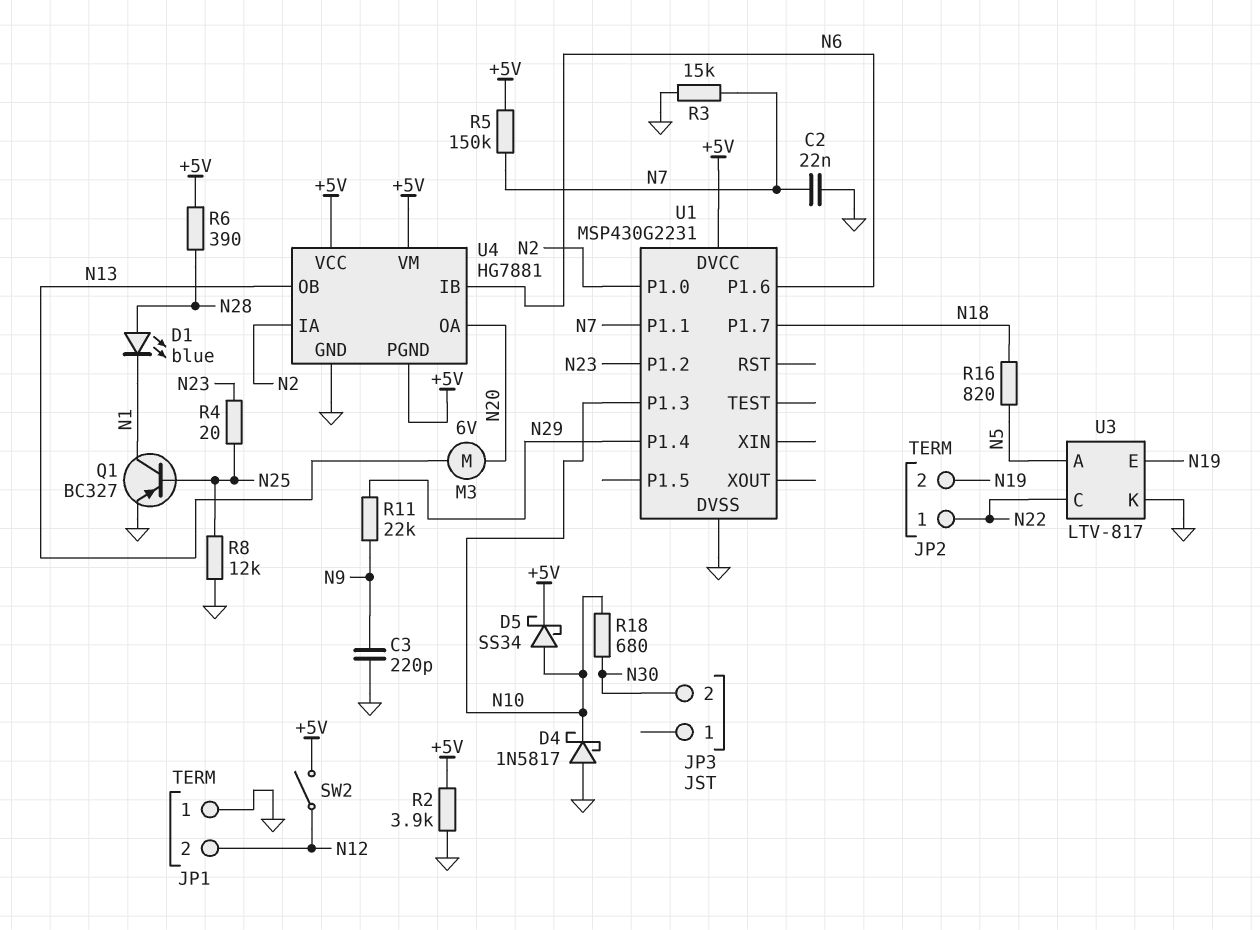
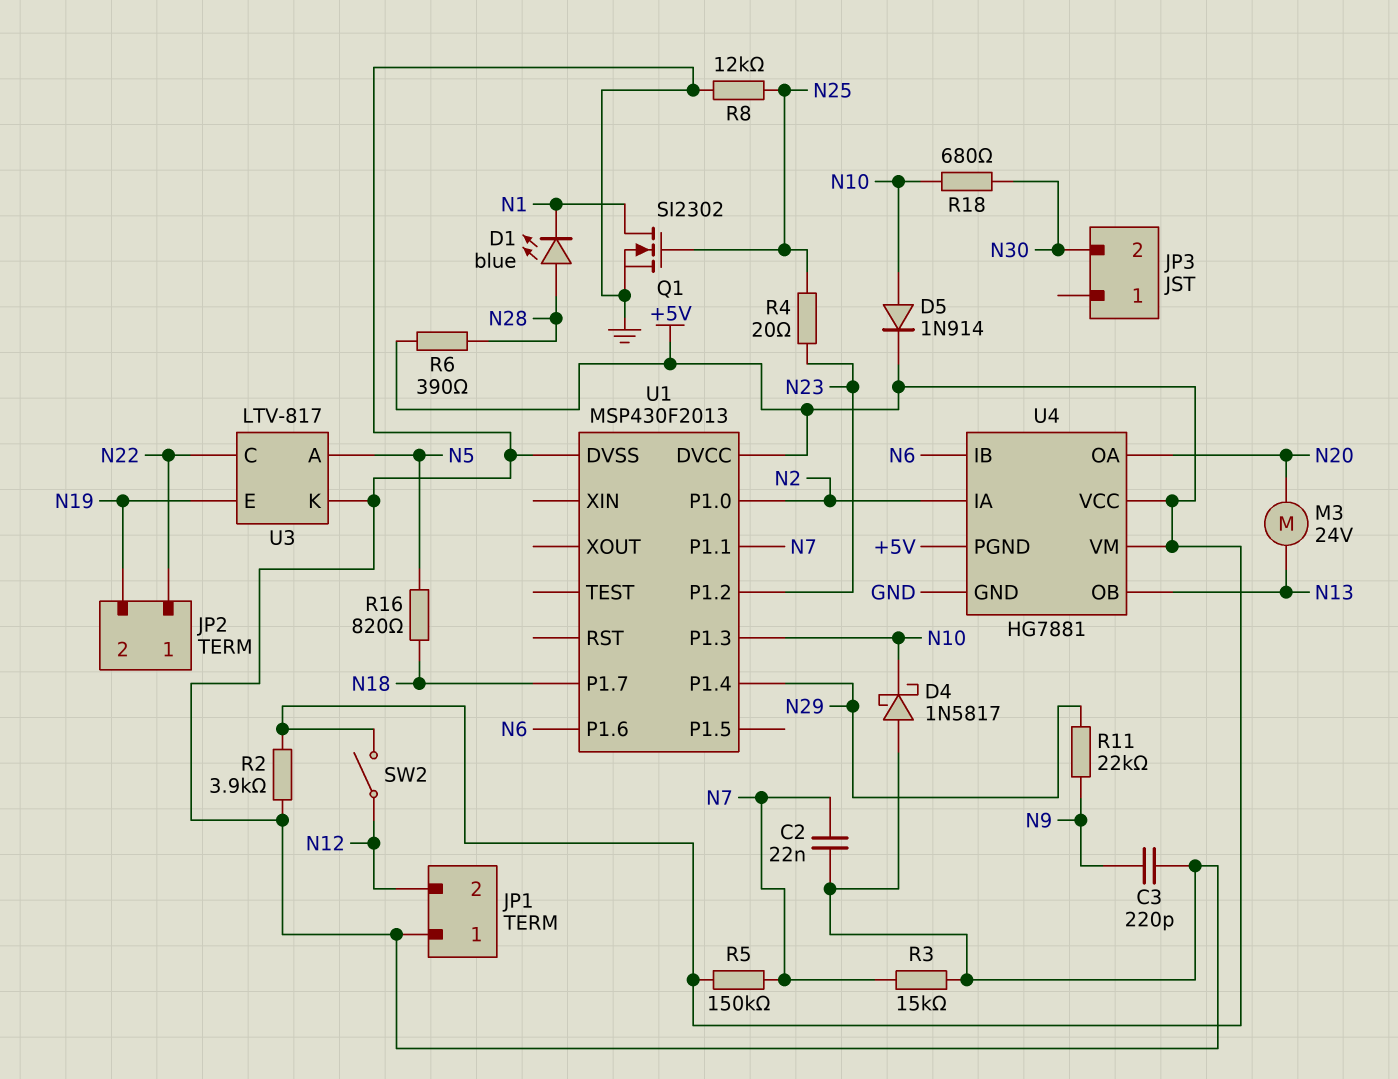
D5: schottky SS34 (A N10, K +5V) -> diode 1N914 (A N10, K +5V)
M3: motor 6V (N13, N20) -> motor 24V (N13, N20)
Q1: PNP BC327 (B N25, C N1, E GND) -> NMOS SI2302 (G N25, D N1, S GND)
U1: MSP430G2231 -> MSP430F2013

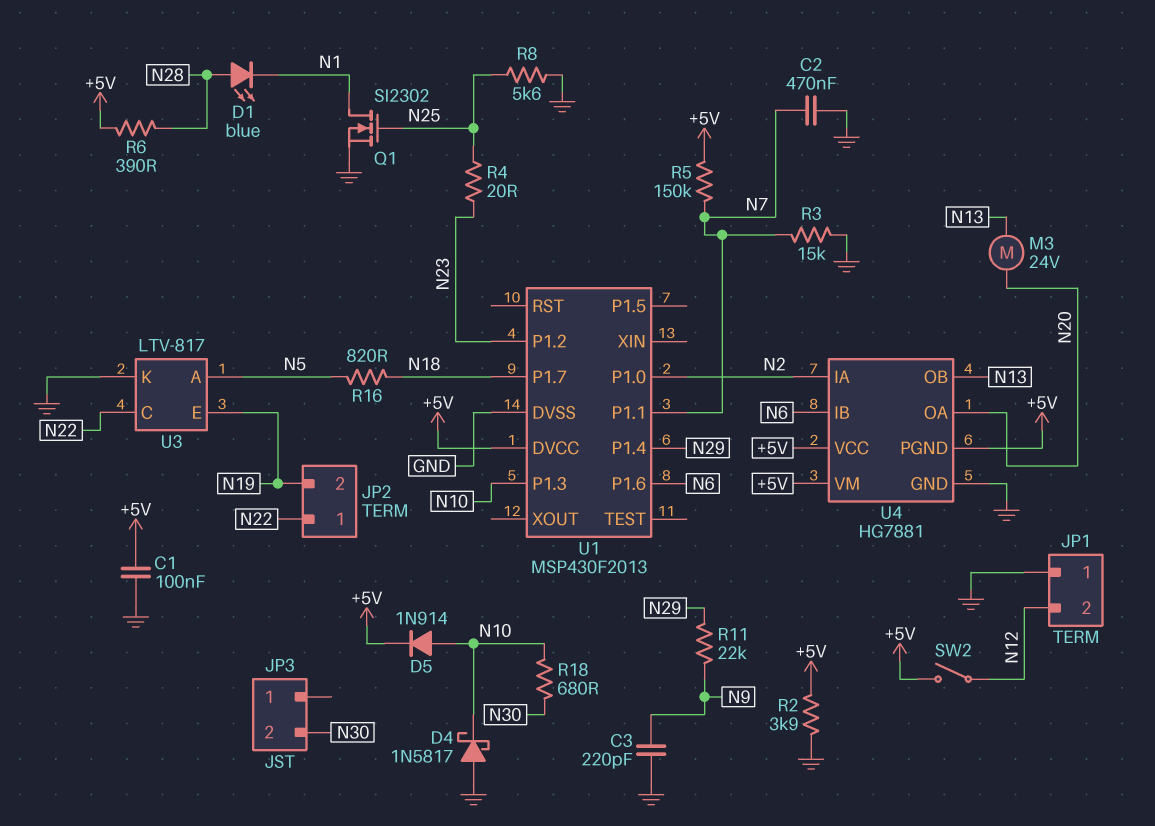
C1: none -> 100nF (+5V, GND)
C2: 22nF (GND, N7) -> 470nF (GND, N7)
R8: 12k (GND, N25) -> 5.6k (GND, N25)

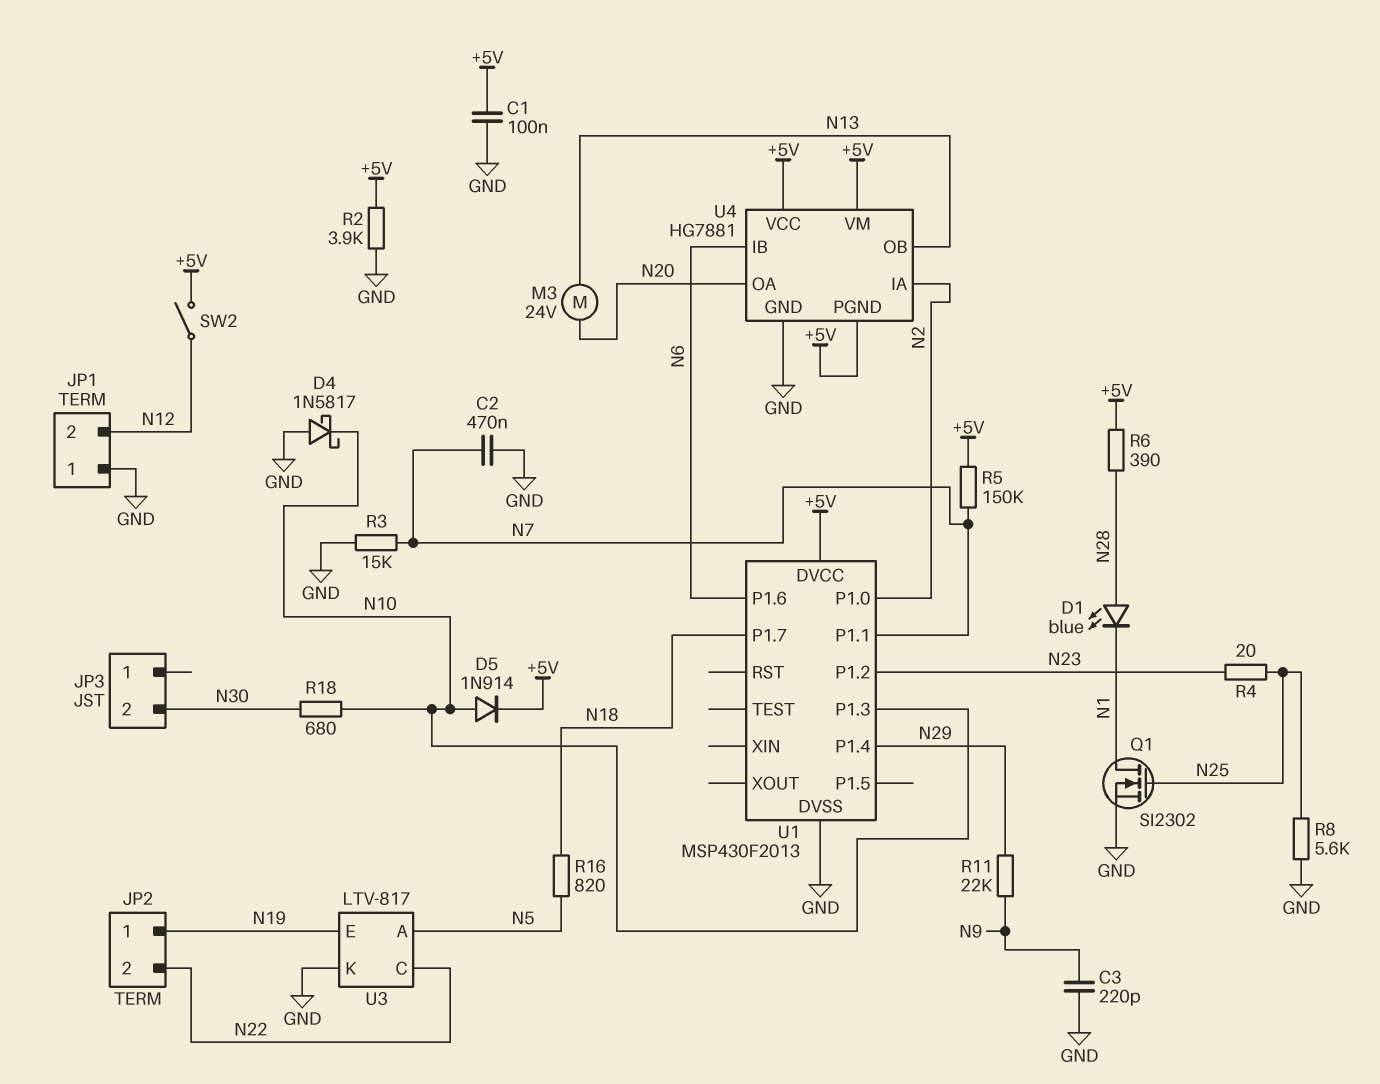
JP2 pin 1: N22 -> N19
JP2 pin 2: N19 -> N22

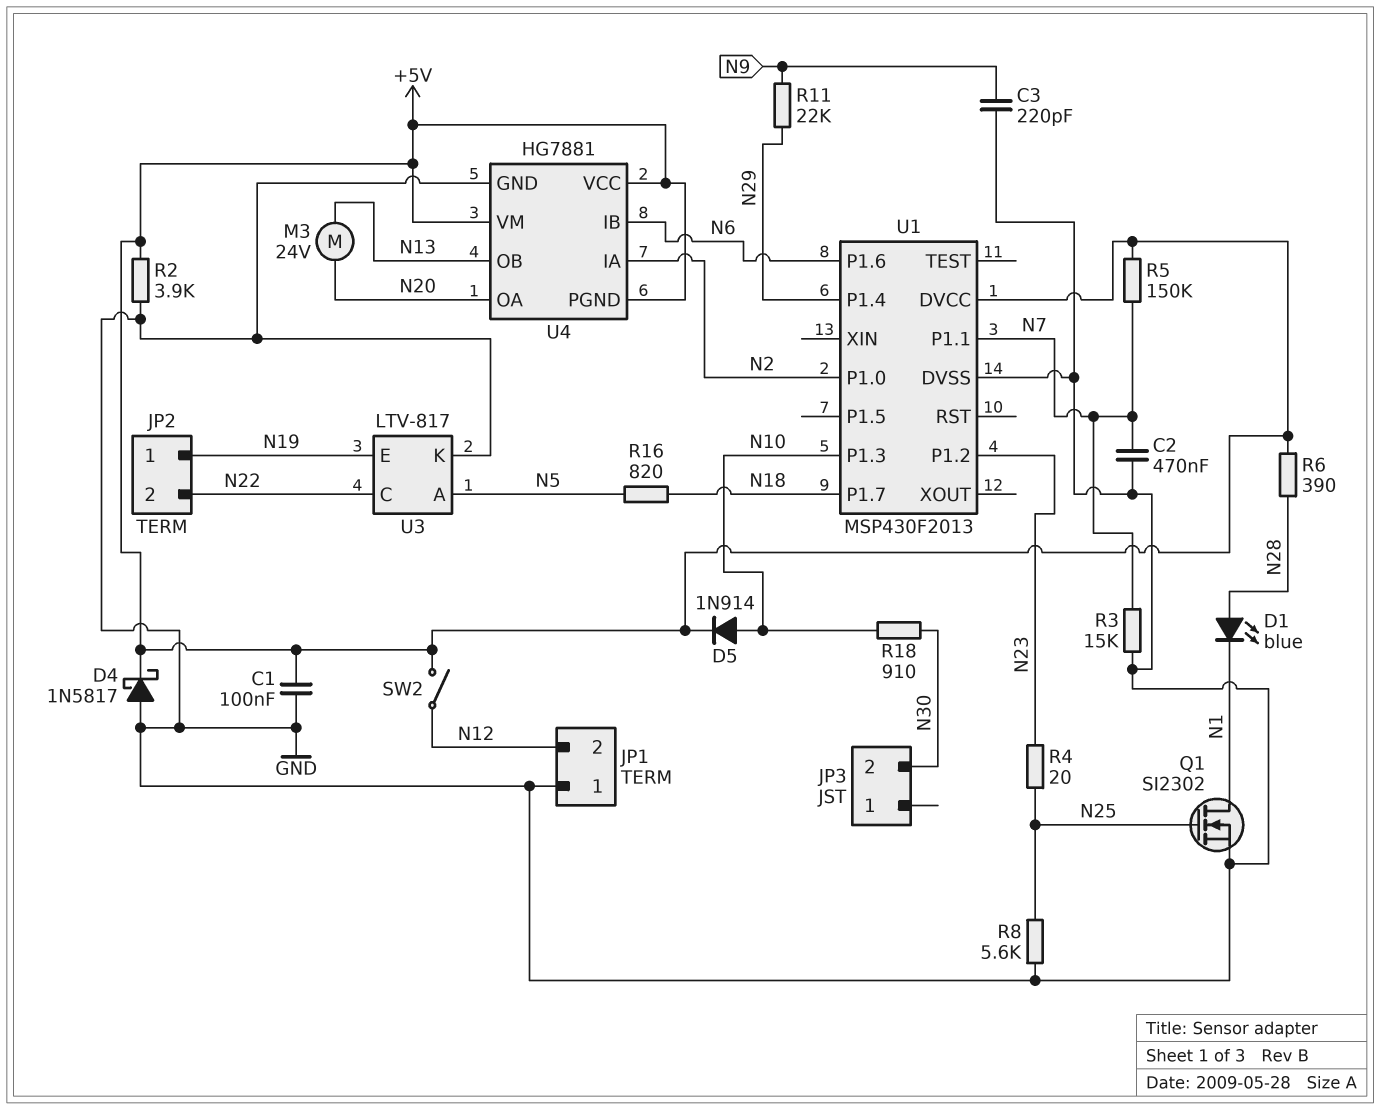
D4: schottky 1N5817 (A GND, K N10) -> schottky 1N5817 (A GND, K +5V)
R18: 680 (N10, N30) -> 910 (N10, N30)

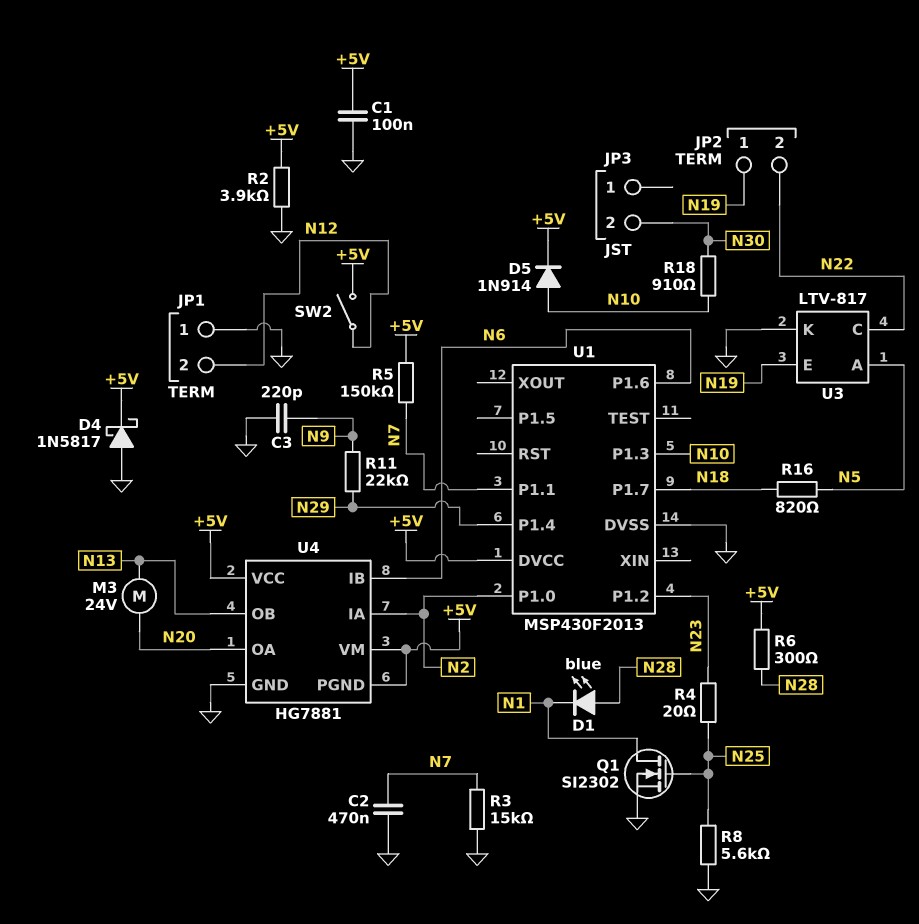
R6: 390 (+5V, N28) -> 300 (+5V, N28)

